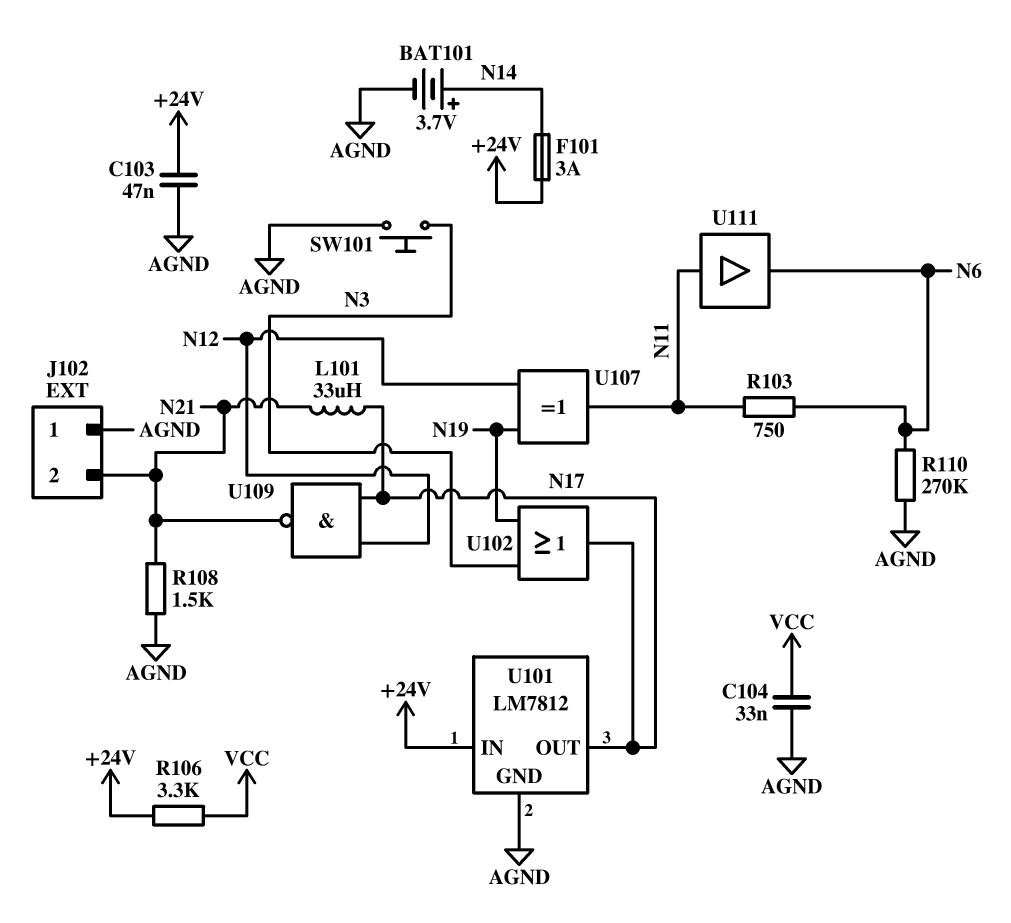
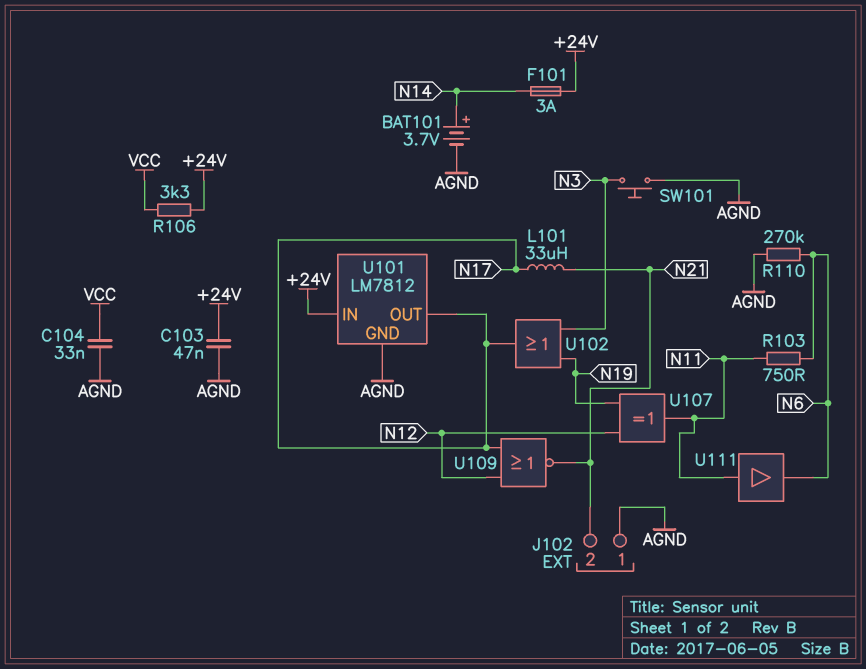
R108: 1.5k (AGND, N21) -> none
U109: NAND (in N12, in N17, out N21) -> NOR (in N12, in N17, out N21)

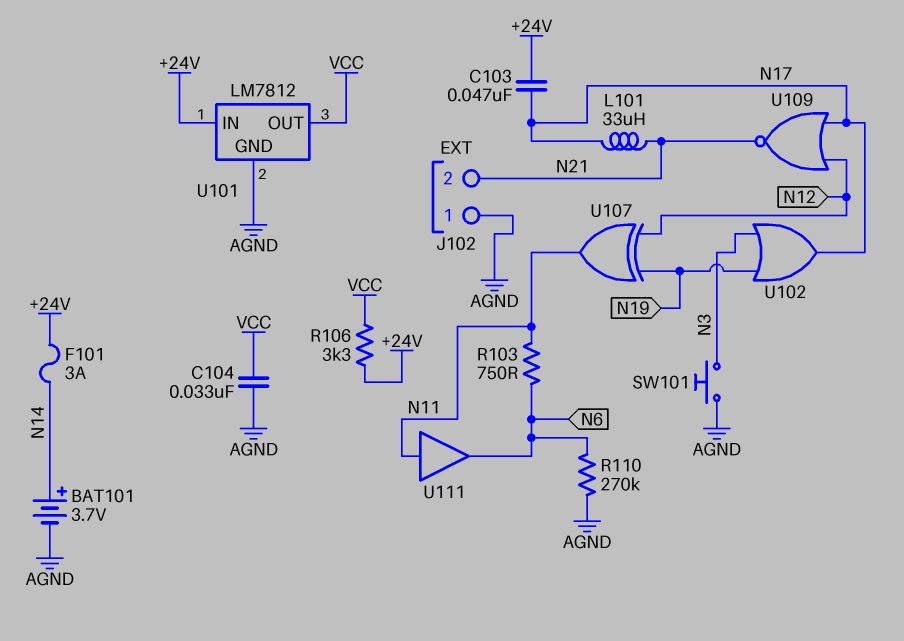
C103: 47nF (+24V, AGND) -> 47nF (+24V, N17)
U101 pin OUT: N17 -> VCC

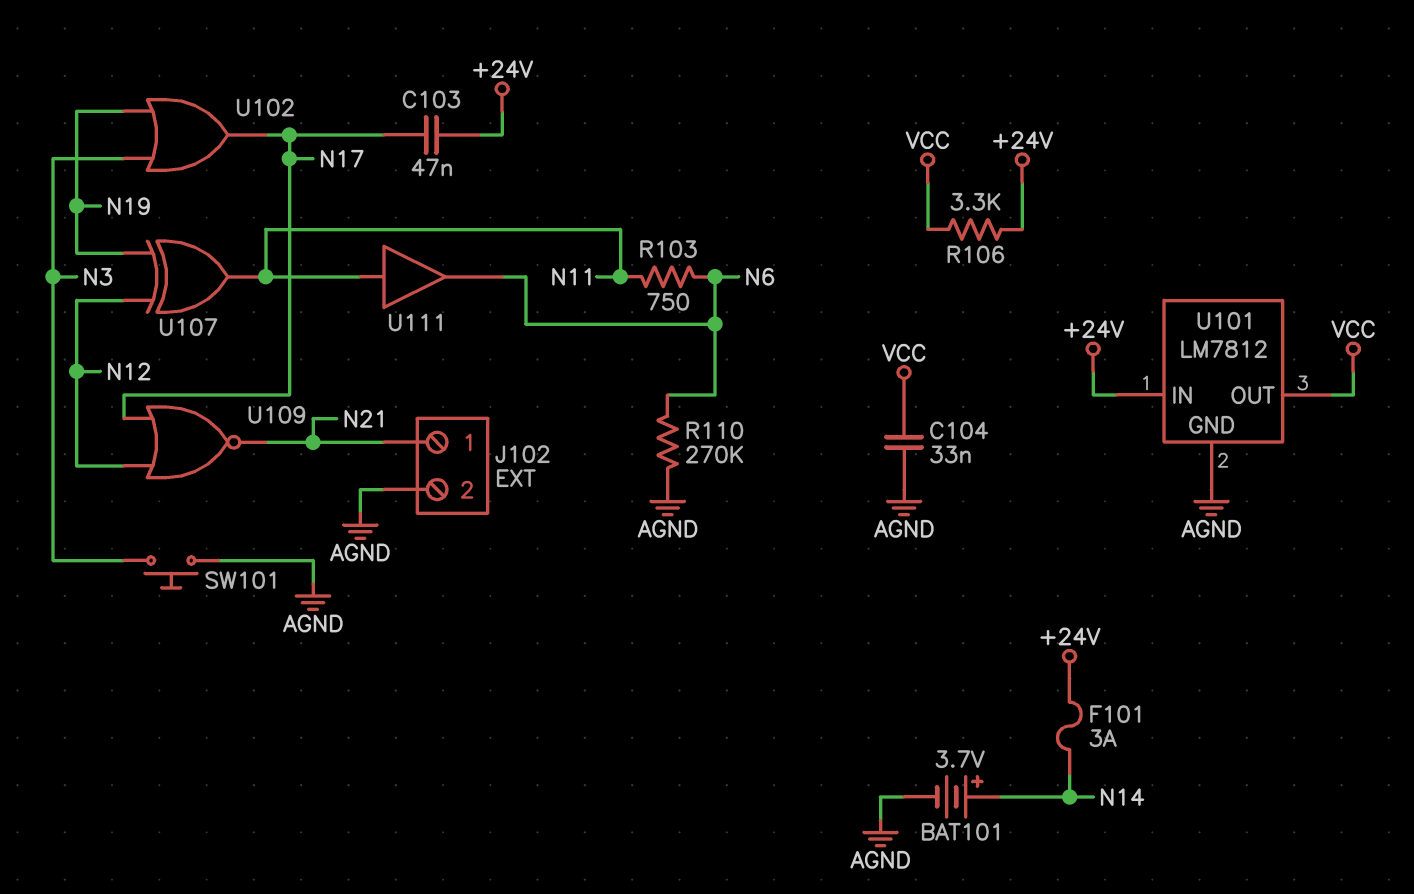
J102 pin 1: AGND -> N21
J102 pin 2: N21 -> AGND
L101: 33uH (N17, N21) -> none

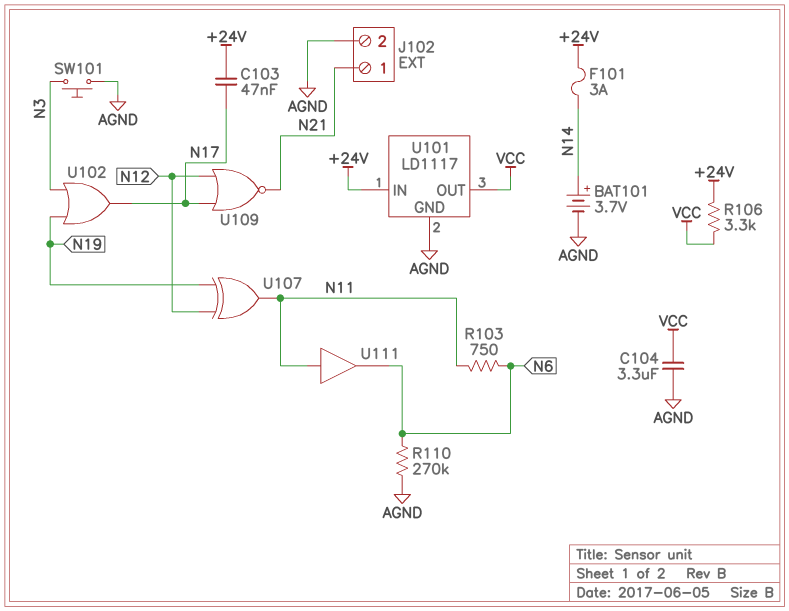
C104: 33nF (AGND, VCC) -> 3.3uF (AGND, VCC)
U101: LM7812 -> LD1117

